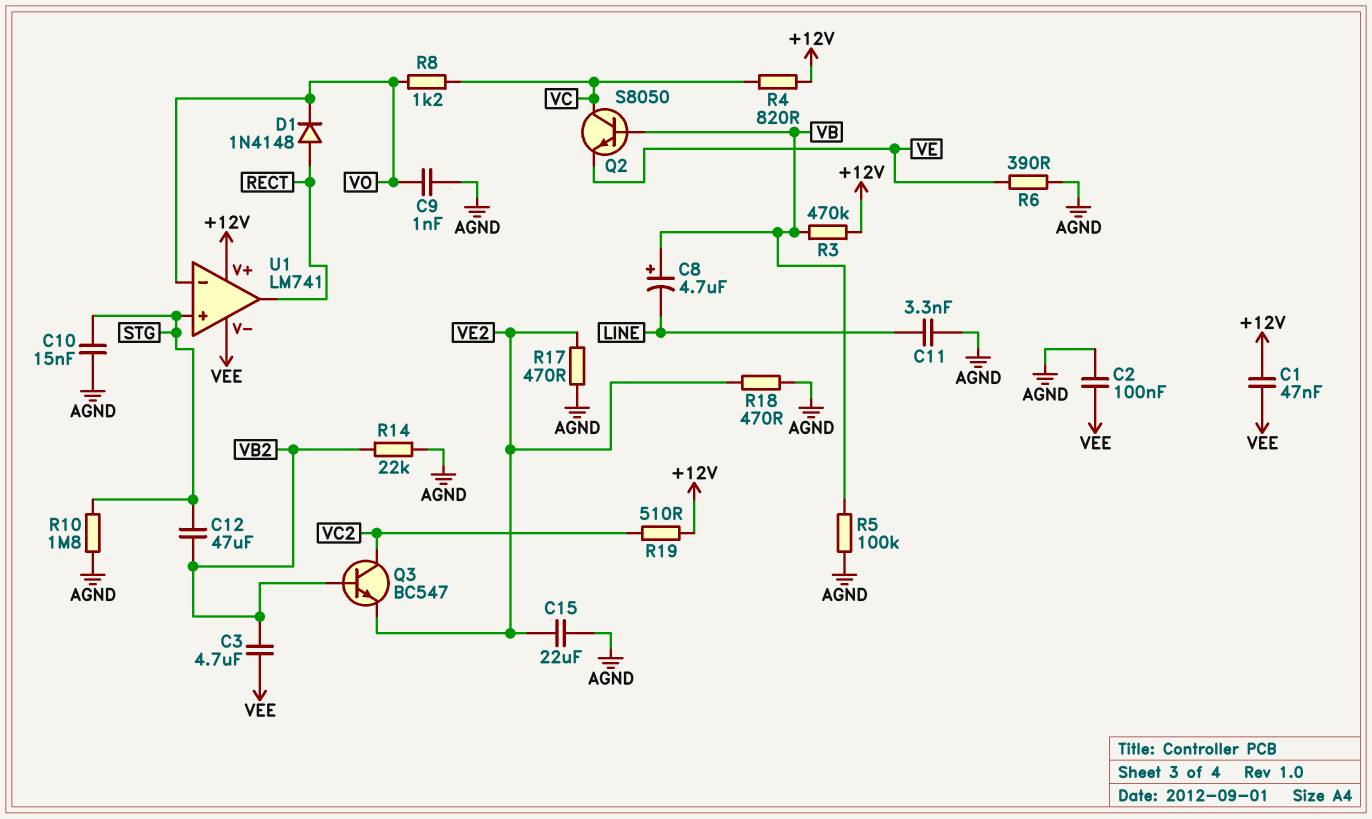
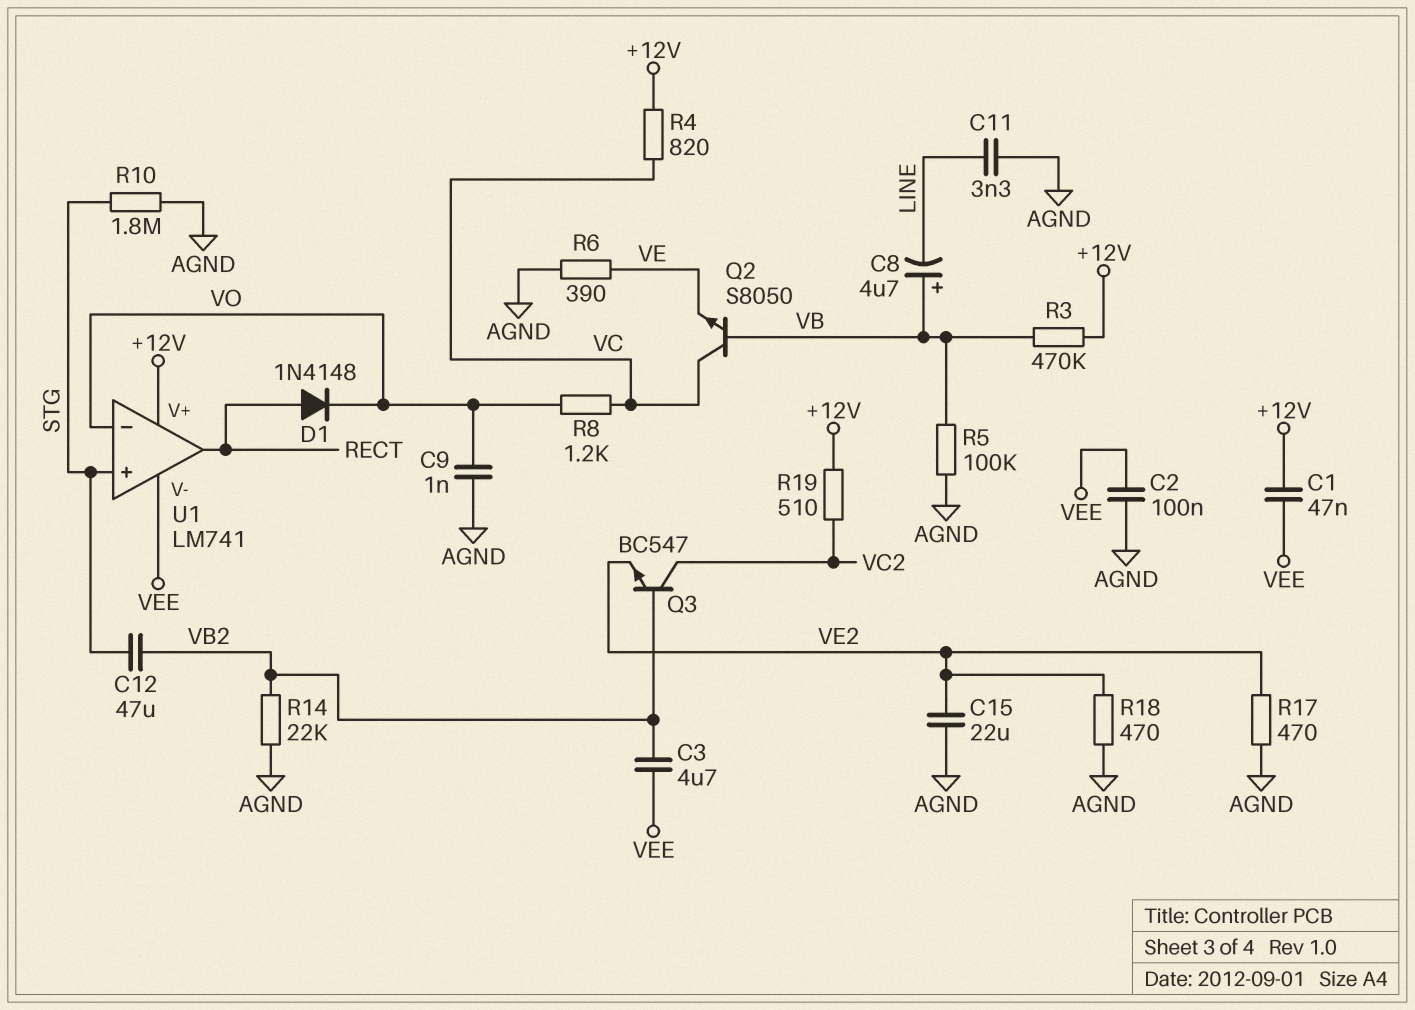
C10: 15nF (AGND, STG) -> none

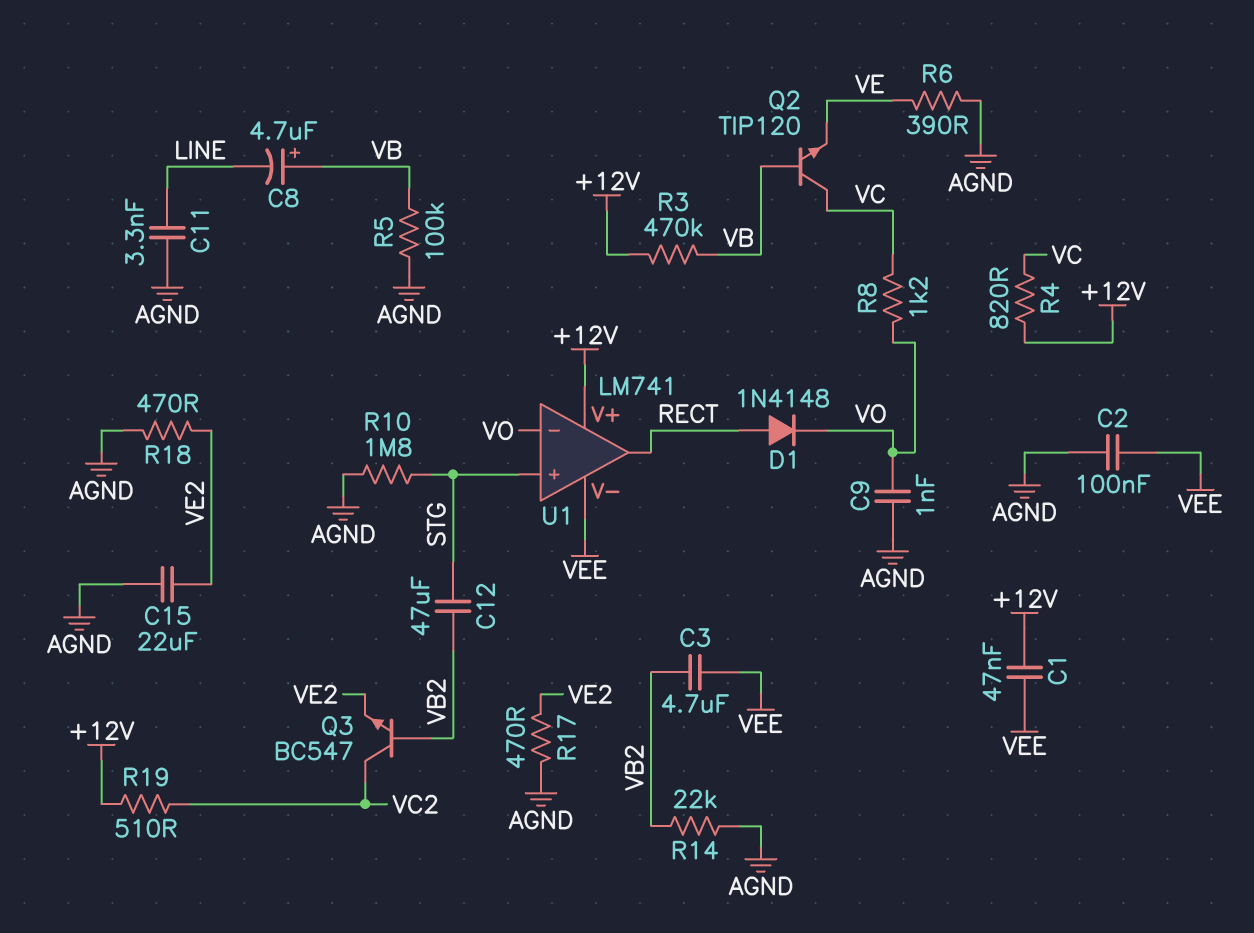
Q2: NPN S8050 (B VB, C VC, E VE) -> NPN TIP120 (B VB, C VC, E VE)

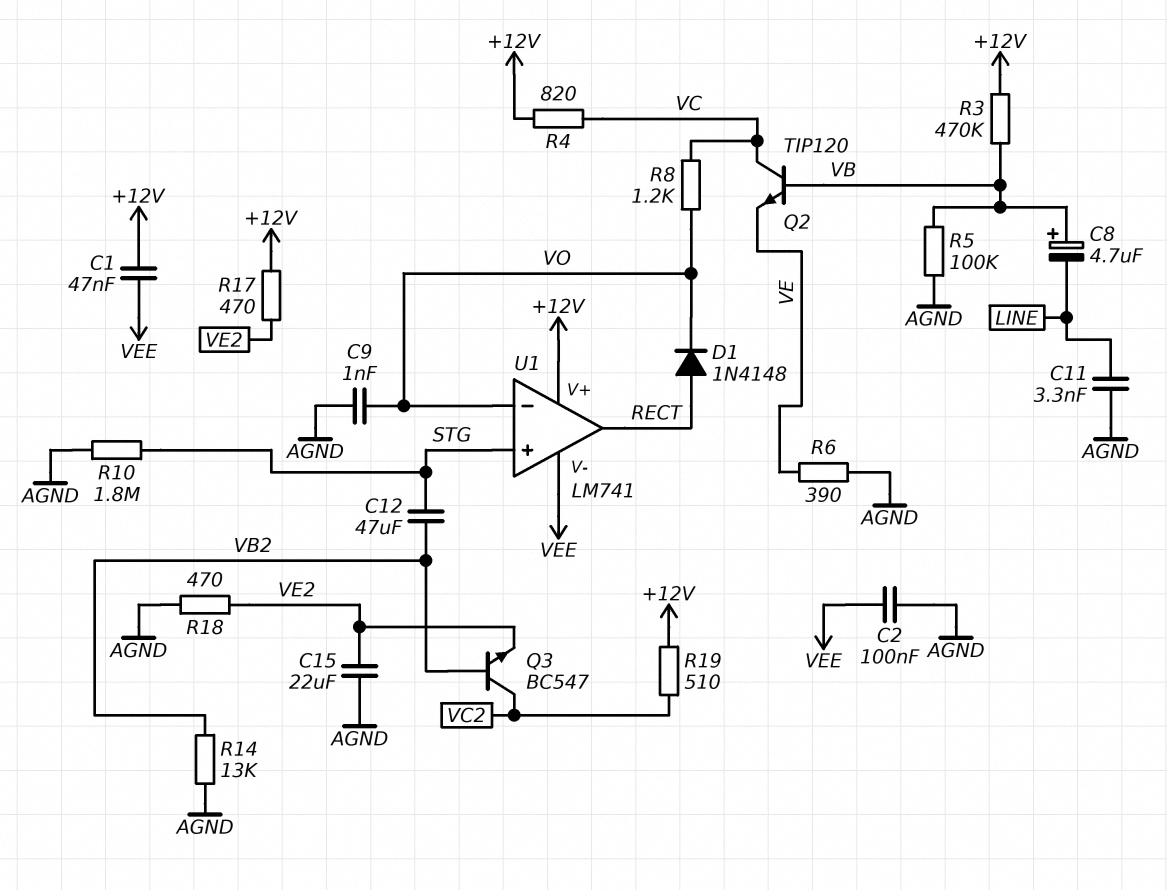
C3: 4.7uF (VB2, VEE) -> none
R14: 22k (AGND, VB2) -> 13k (AGND, VB2)
R17: 470 (AGND, VE2) -> 470 (+12V, VE2)

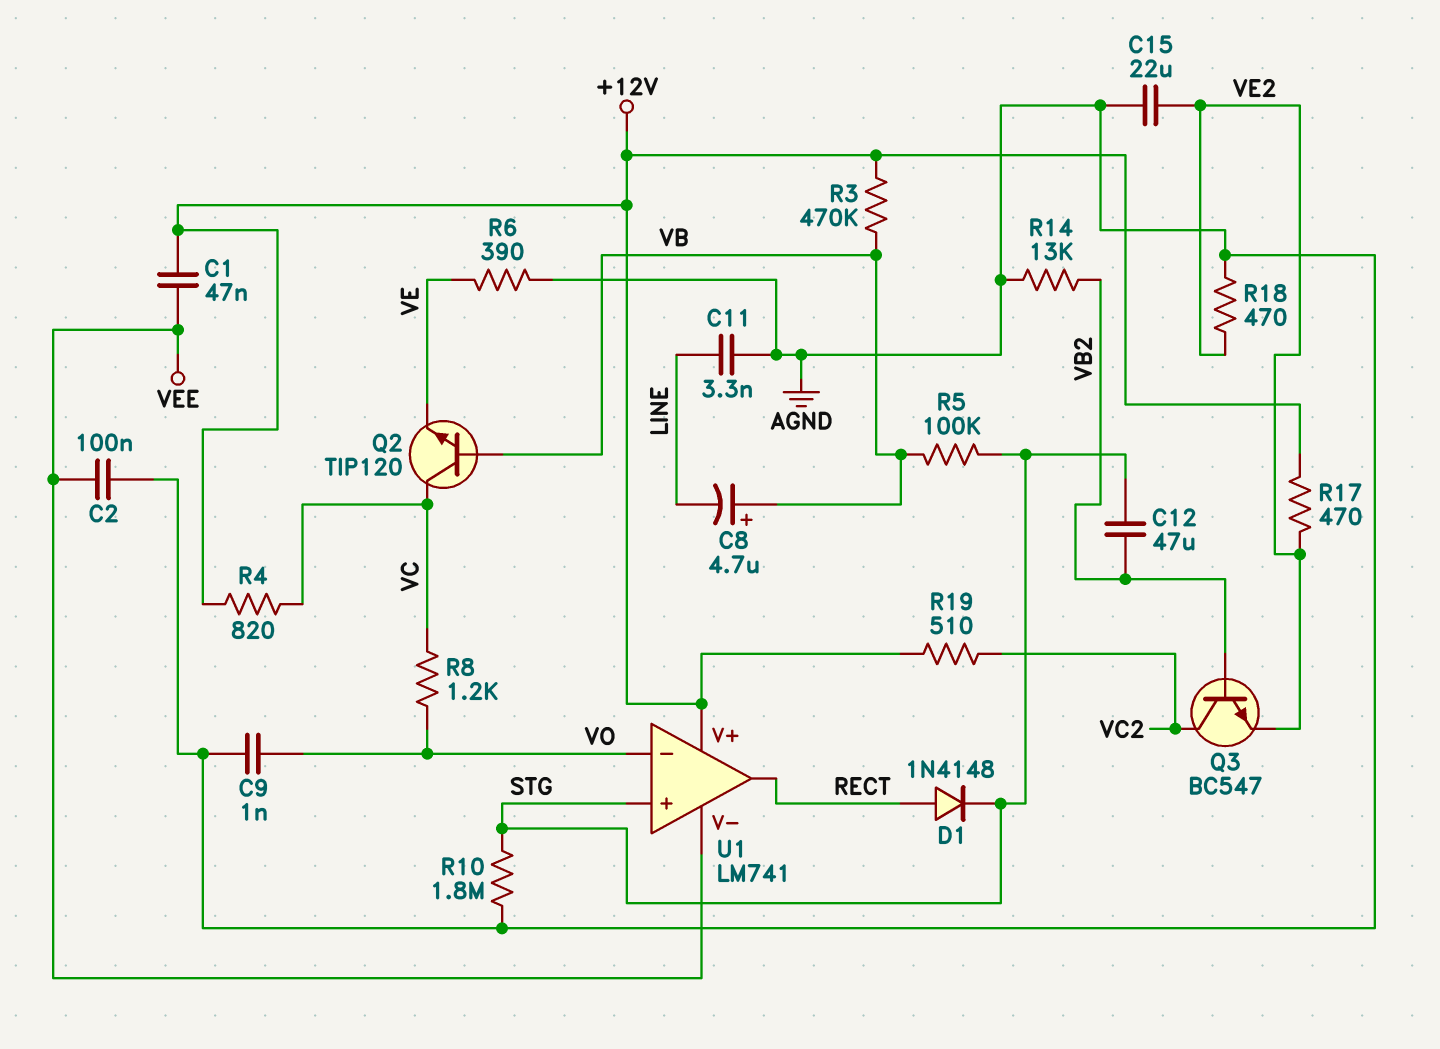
D1: diode 1N4148 (A RECT, K VO) -> diode 1N4148 (A RECT, K STG)
R5: 100k (AGND, VB) -> 100k (STG, VB)

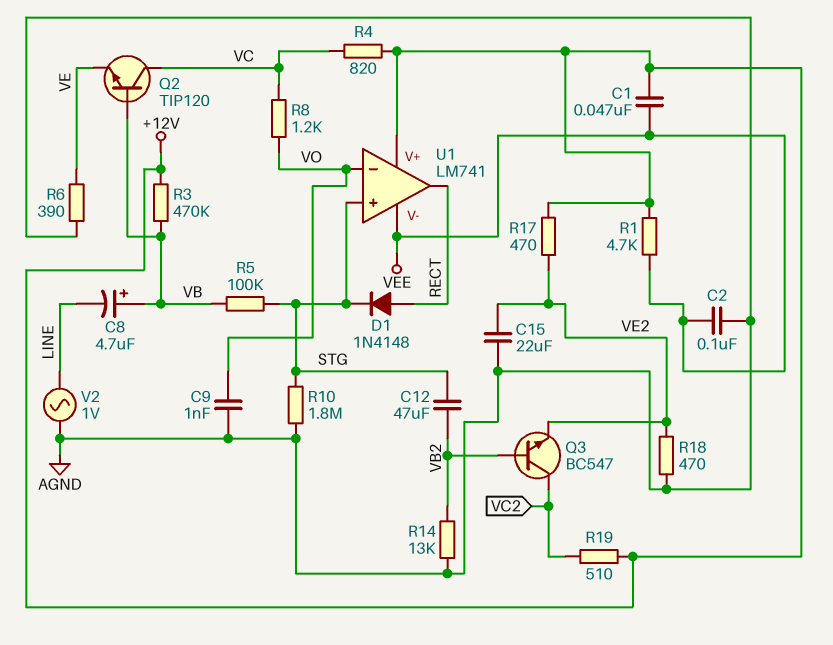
C11: 3.3nF (AGND, LINE) -> none
R1: none -> 4.7k (+12V, VEE)
V2: none -> AC 1V (AGND, LINE)

